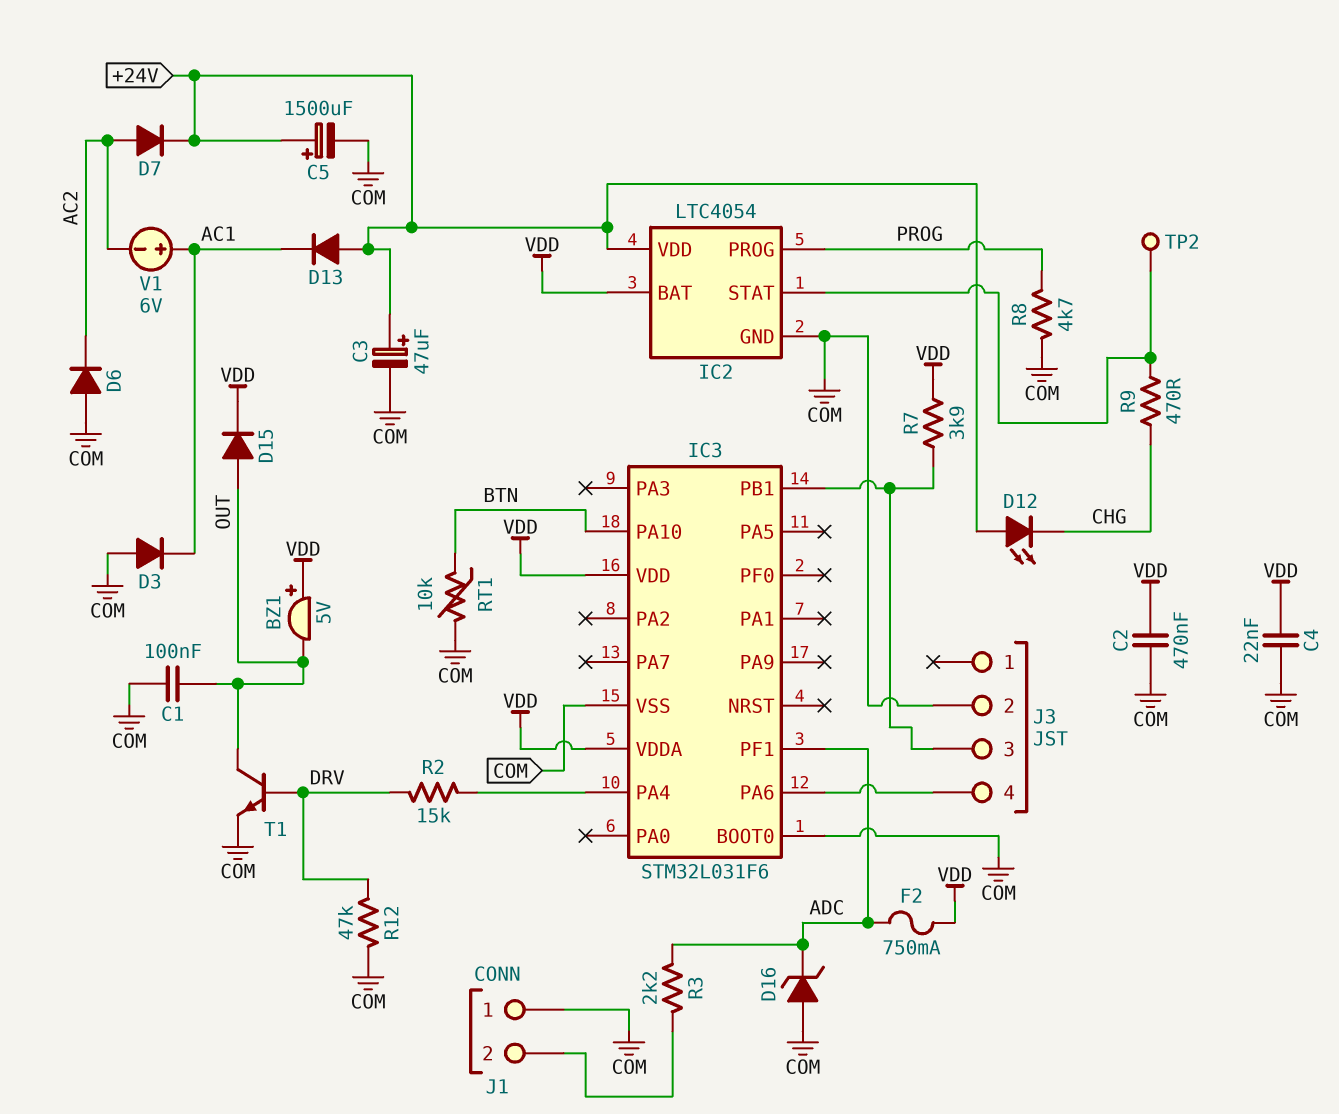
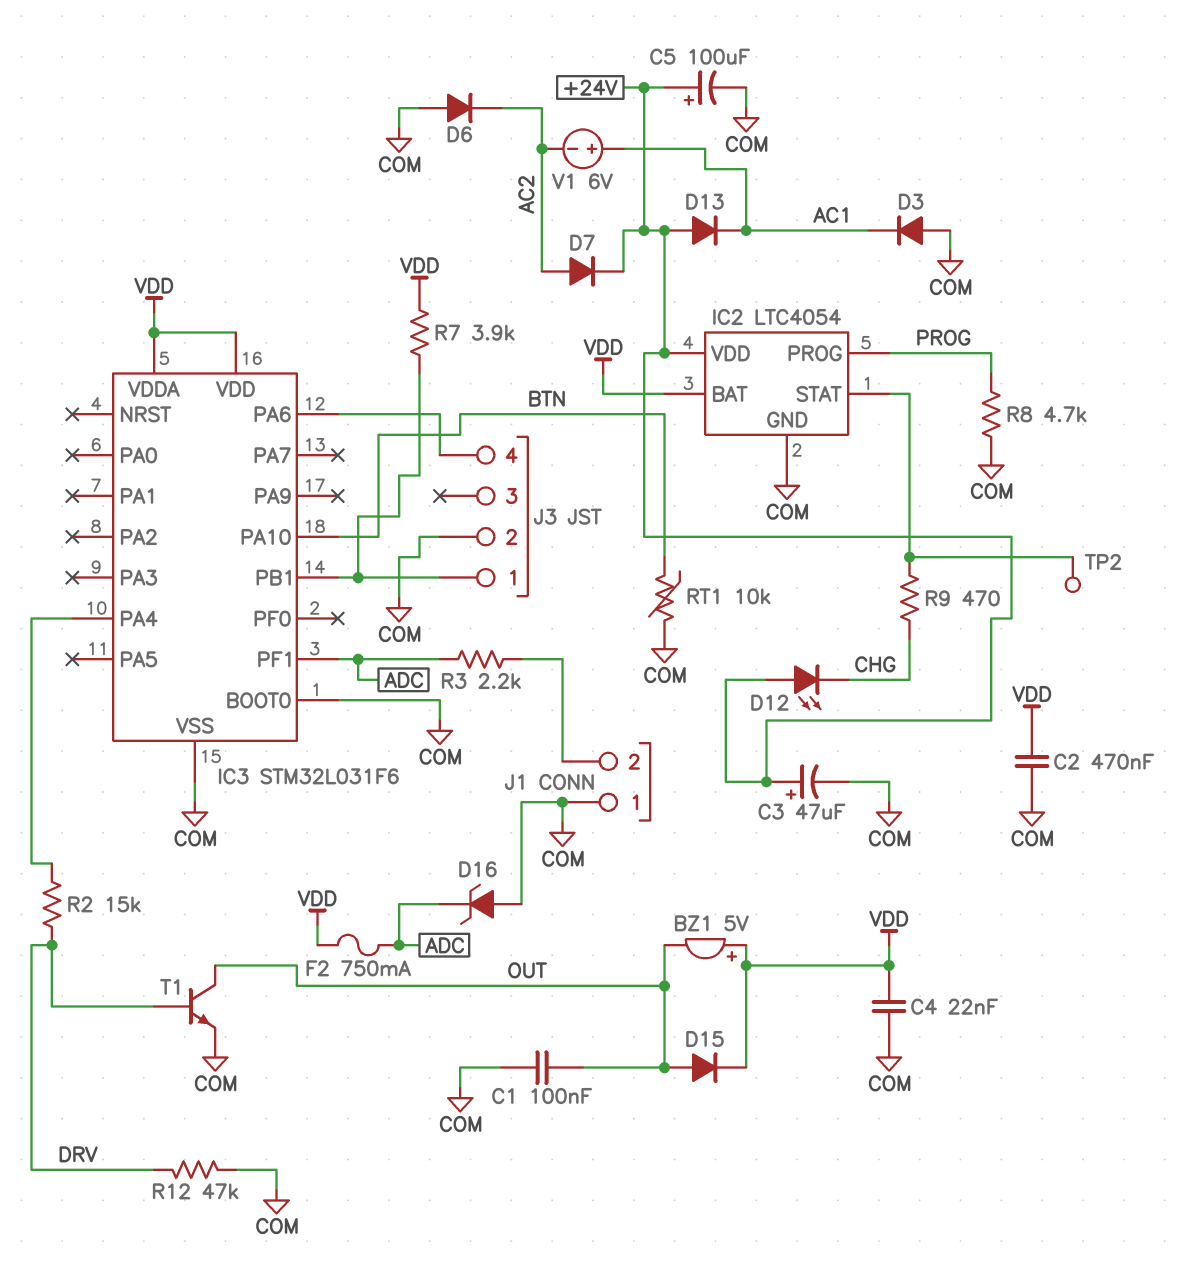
C5: 1500uF (plus +24V, minus COM) -> 100uF (plus +24V, minus COM)
J3 pin 1: none -> IC3/PB1
J3 pin 3: IC3/PB1 -> none

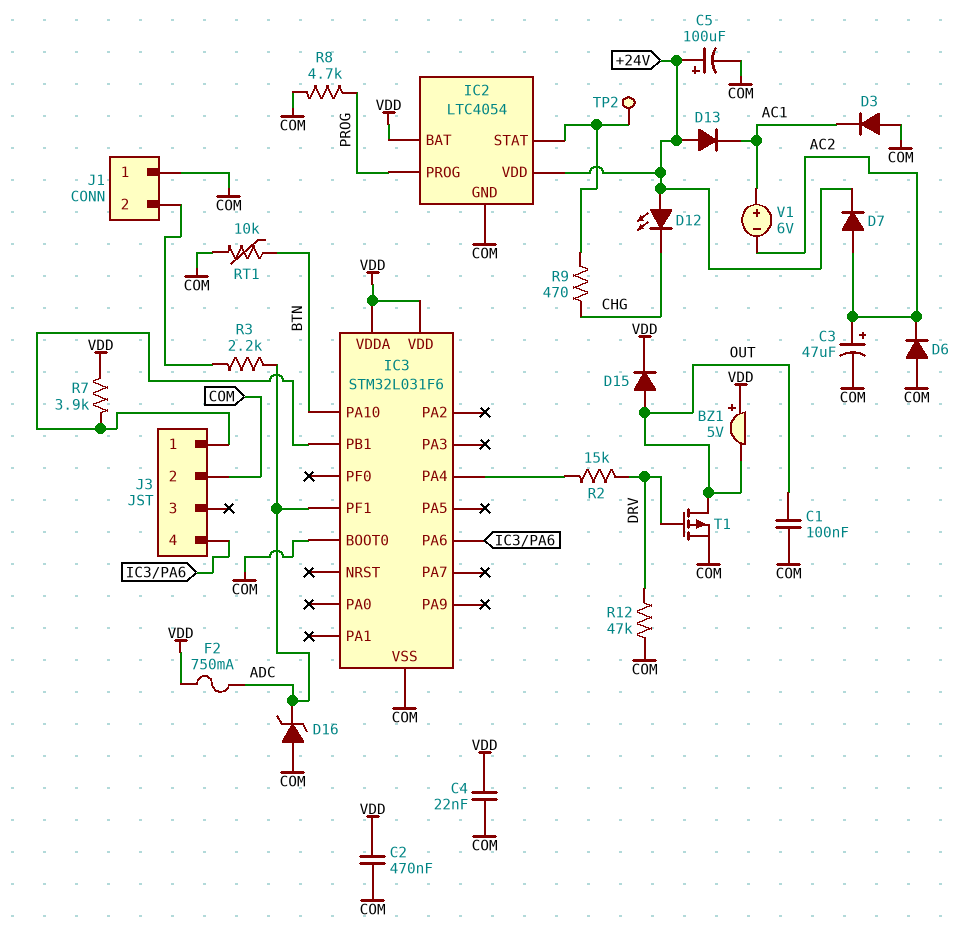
C3: 47uF (plus +24V, minus COM) -> 47uF (plus AC2, minus COM)
T1: NPN (B DRV, C OUT, E COM) -> PMOS (G DRV, D OUT, S COM)

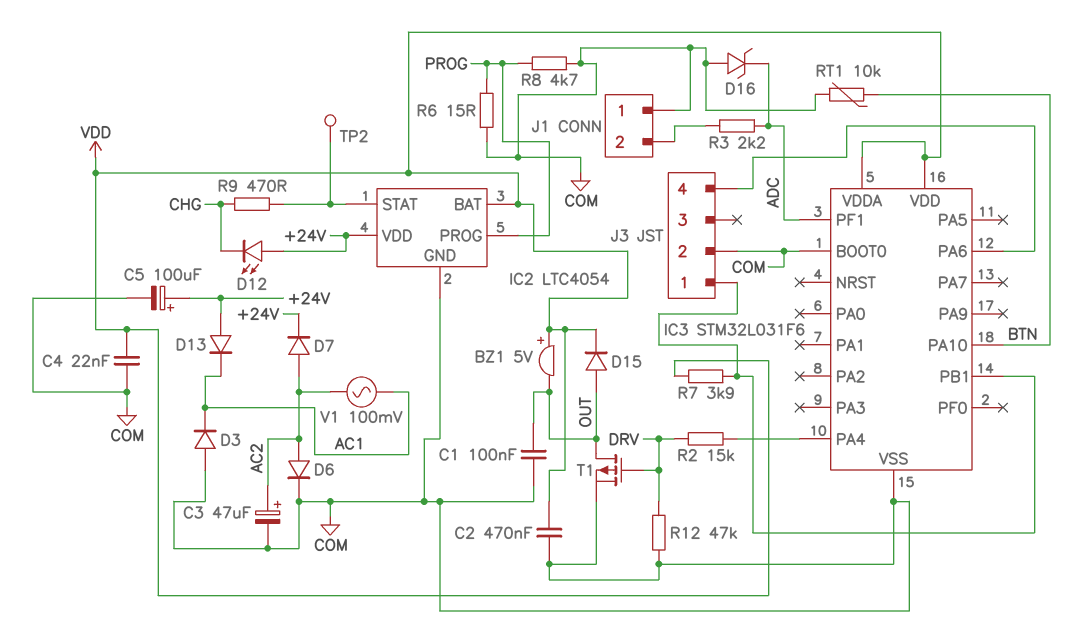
D6: diode (A COM, K AC2) -> diode (A AC2, K COM)
F2: 750mA (ADC, VDD) -> none
R6: none -> 15 (COM, PROG)
V1: 6V (plus AC1, minus AC2) -> AC 100mV (AC1, AC2)

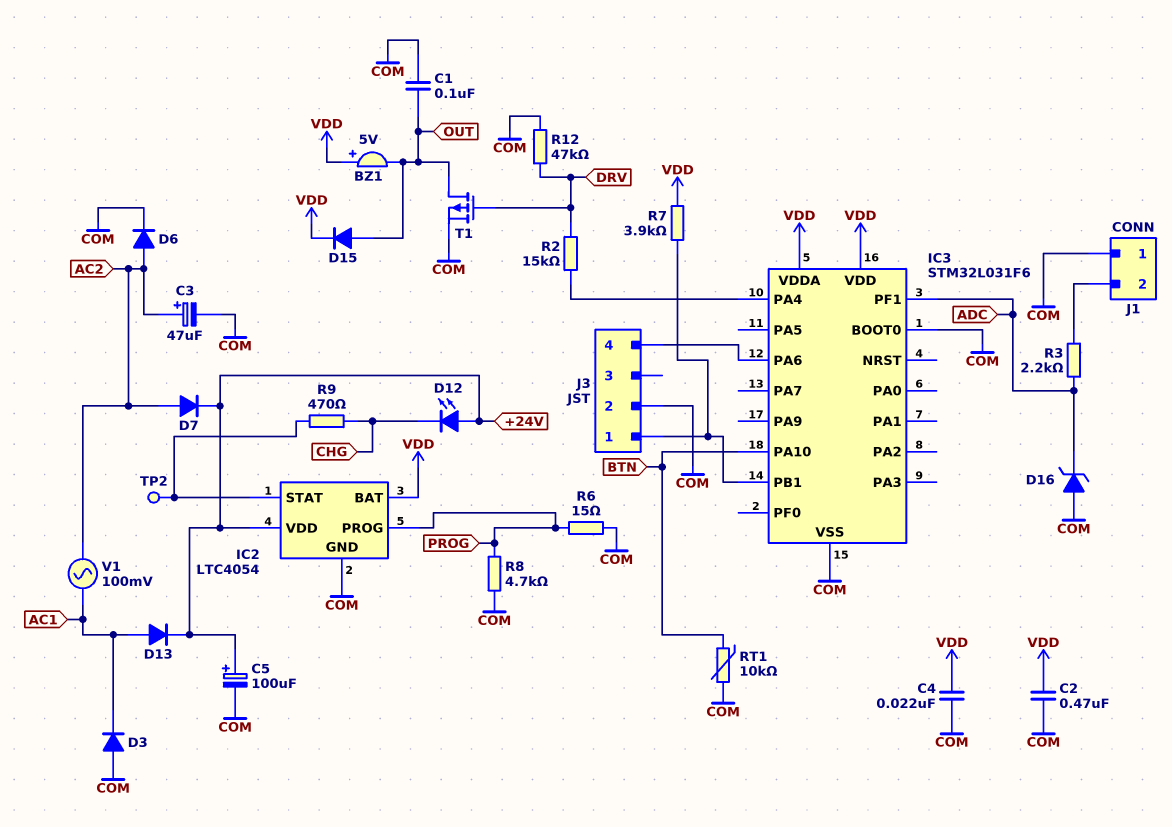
D13: diode (A +24V, K AC1) -> diode (A AC1, K +24V)

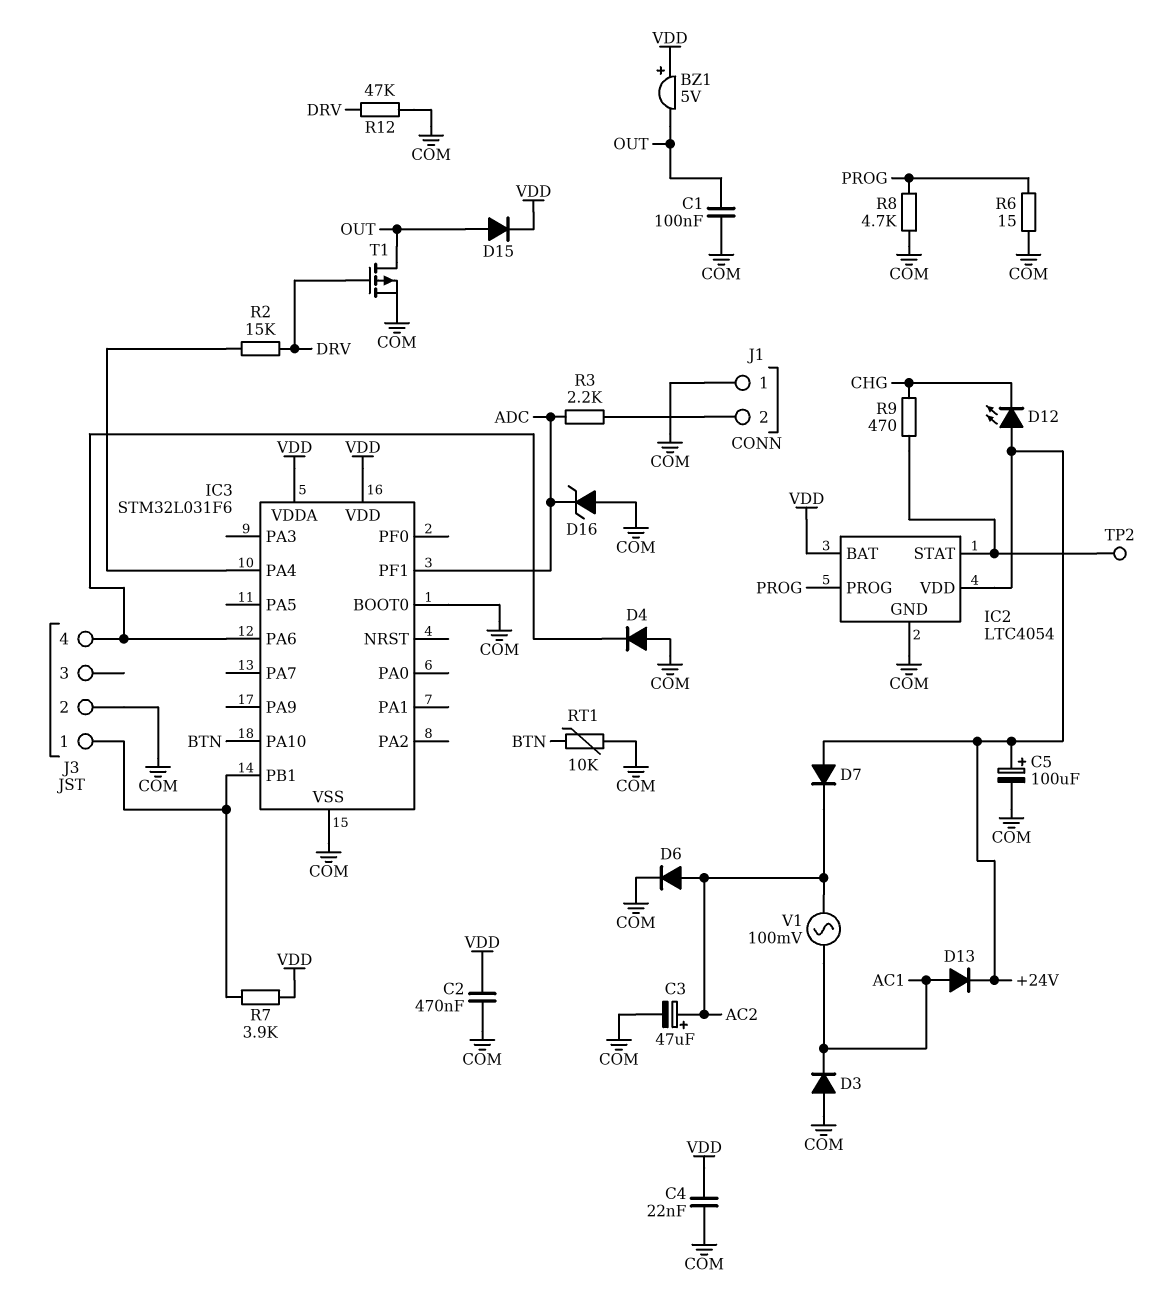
D4: none -> diode (A COM, K IC3/PA6)
D7: diode (A AC2, K +24V) -> diode (A +24V, K AC2)

